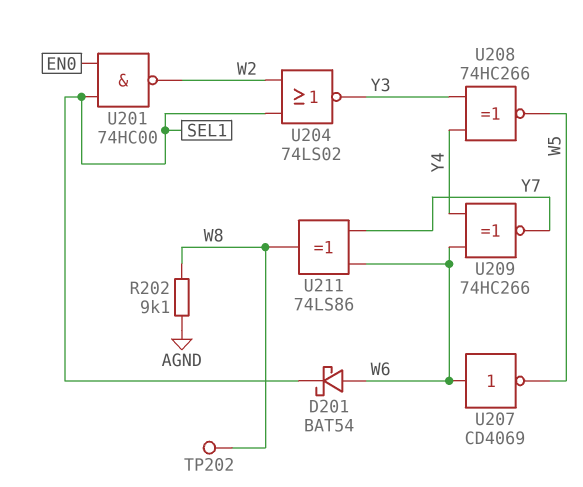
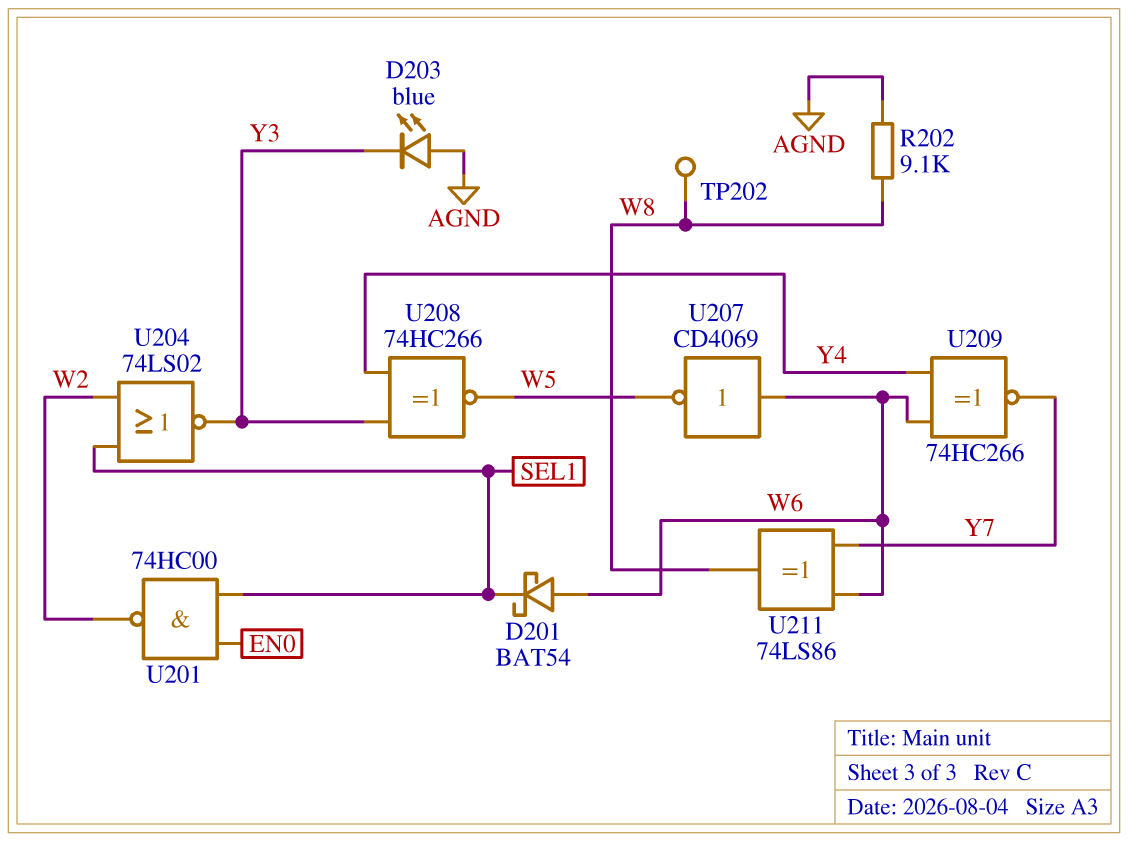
D203: none -> LED blue (A AGND, K Y3)

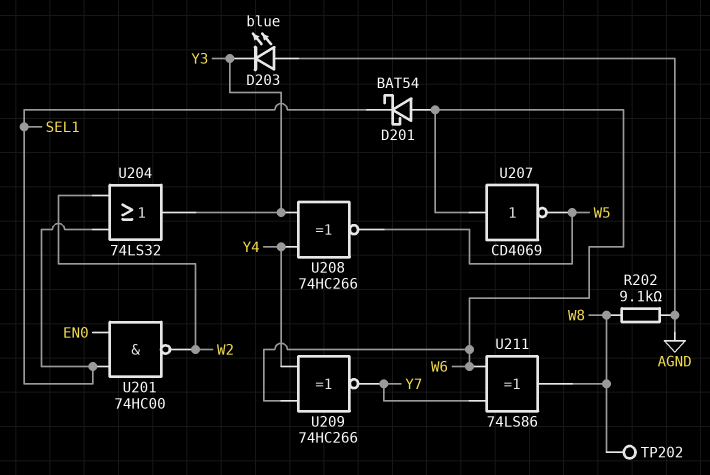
U204: NOR 74LS02 (in SEL1, in W2, out Y3) -> OR 74LS32 (in SEL1, in W2, out Y3)

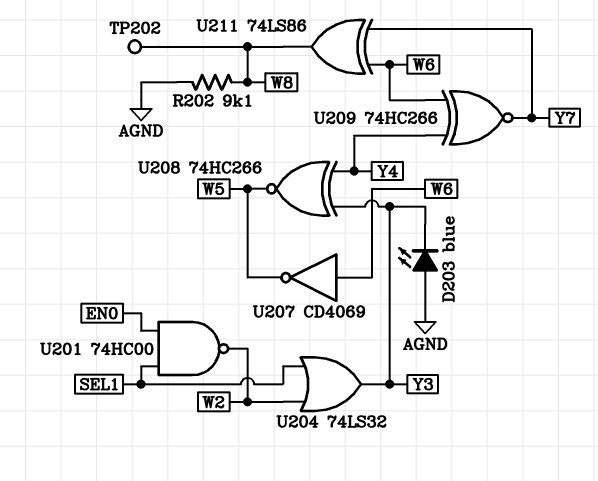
D201: schottky BAT54 (A W6, K SEL1) -> none

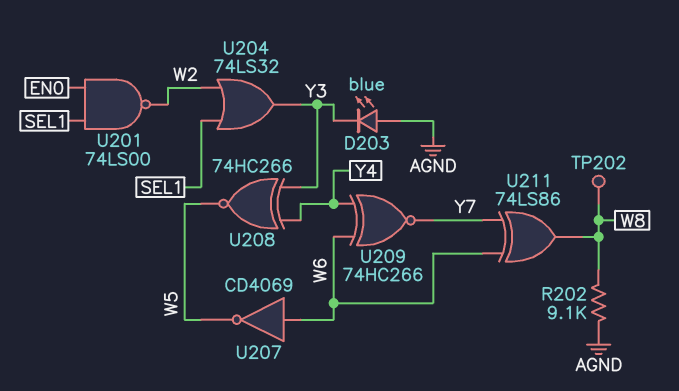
U201: NAND 74HC00 (in EN0, in SEL1, out W2) -> NAND 74LS00 (in EN0, in SEL1, out W2)

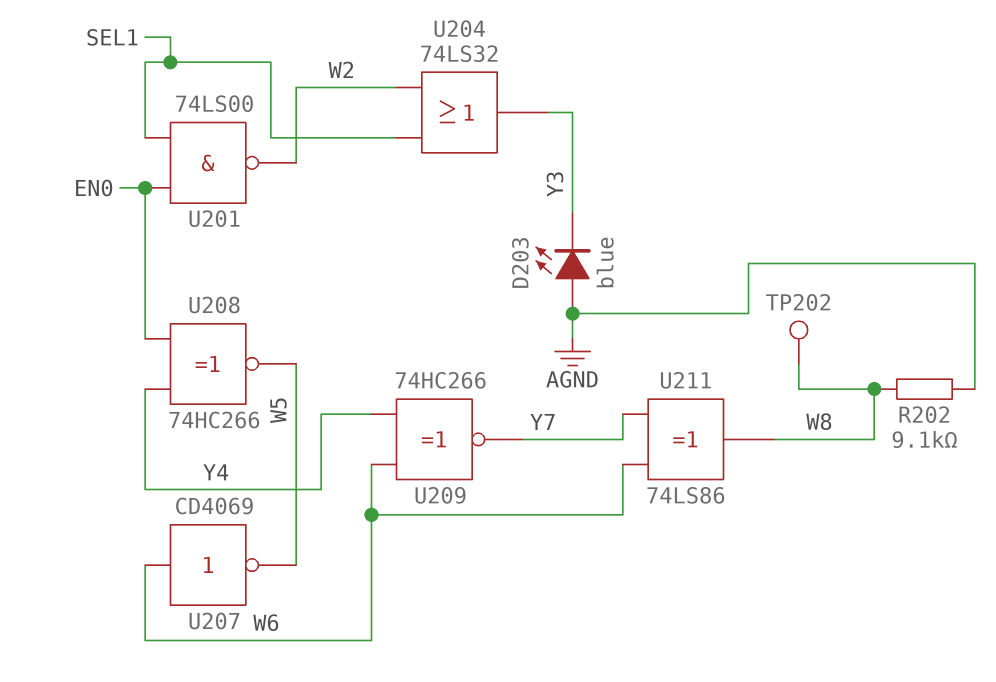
U208: XNOR 74HC266 (in Y3, in Y4, out W5) -> XNOR 74HC266 (in EN0, in Y4, out W5)

